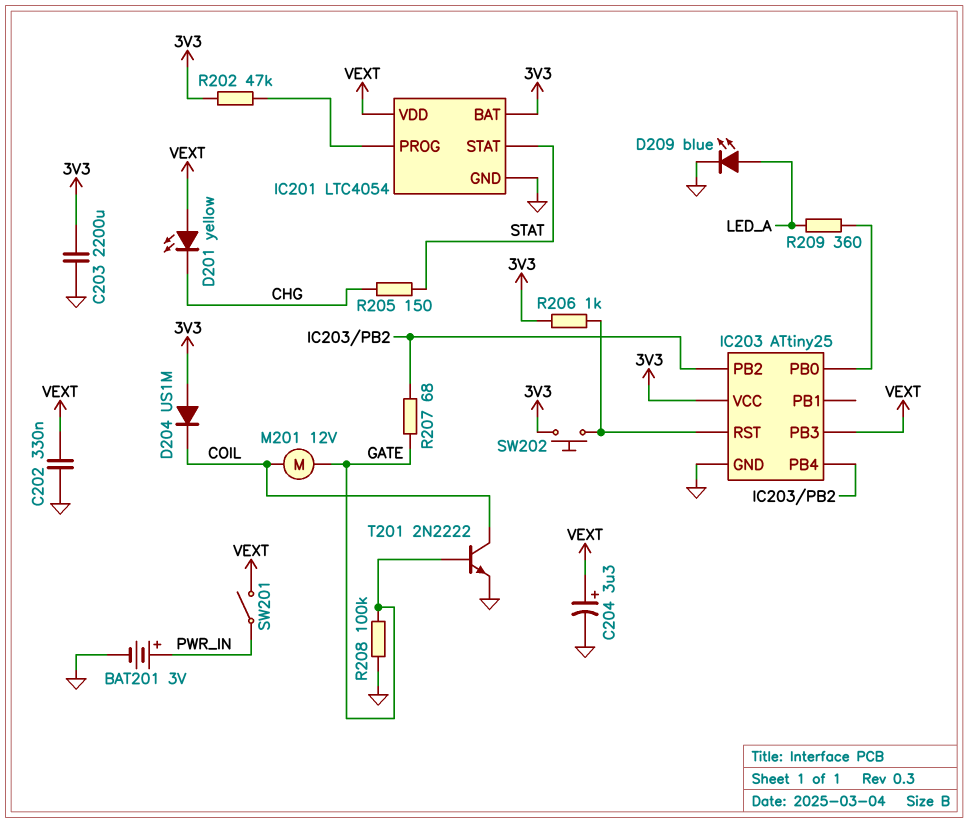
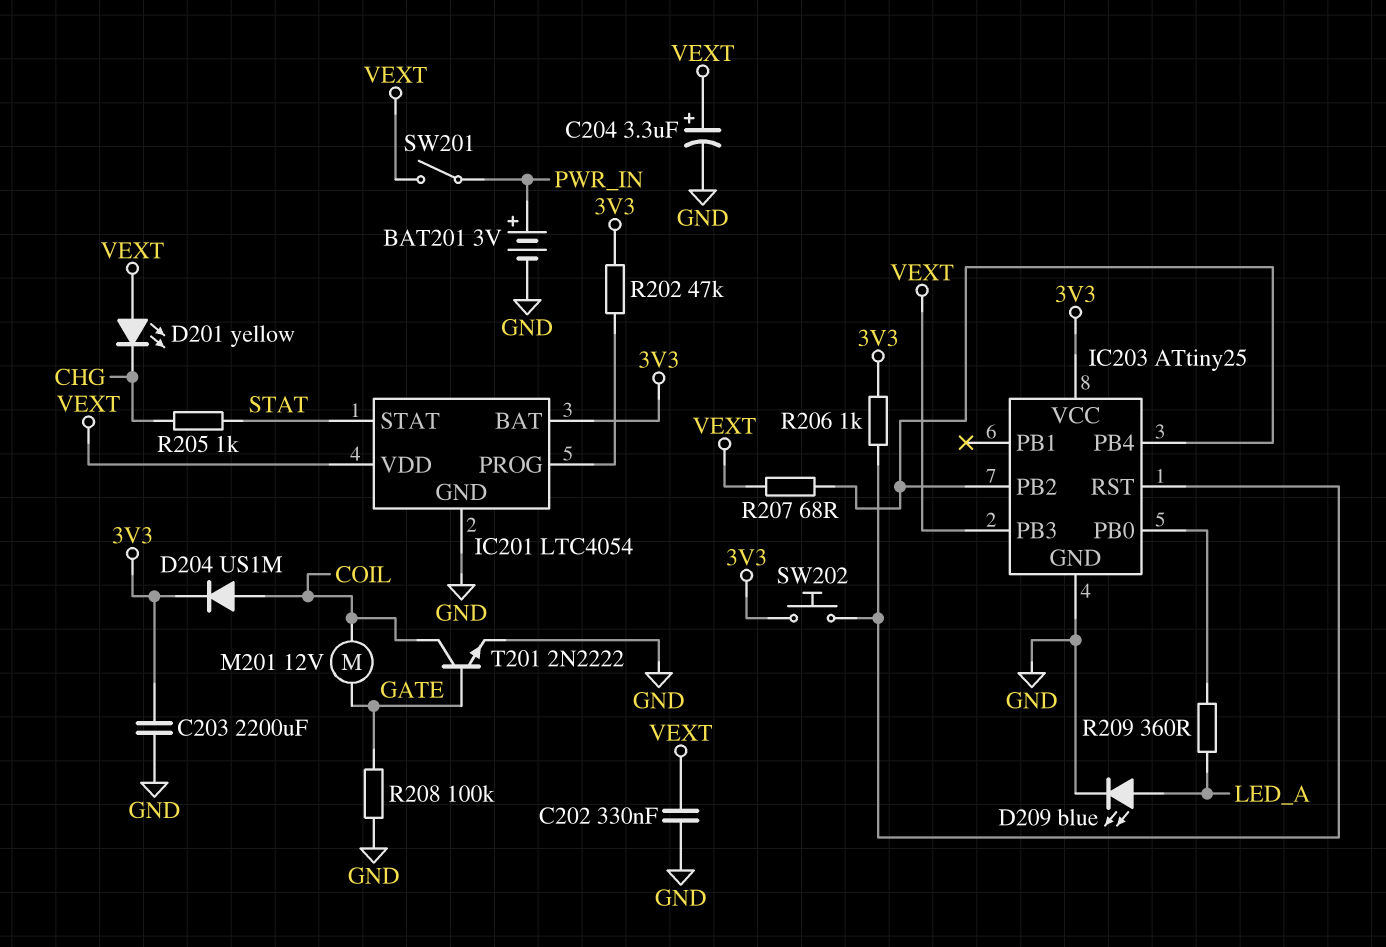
D204: diode US1M (A 3V3, K COIL) -> diode US1M (A COIL, K 3V3)
R205: 150 (CHG, STAT) -> 1k (CHG, STAT)
R207: 68 (GATE, IC203/PB2) -> 68 (IC203/PB2, VEXT)

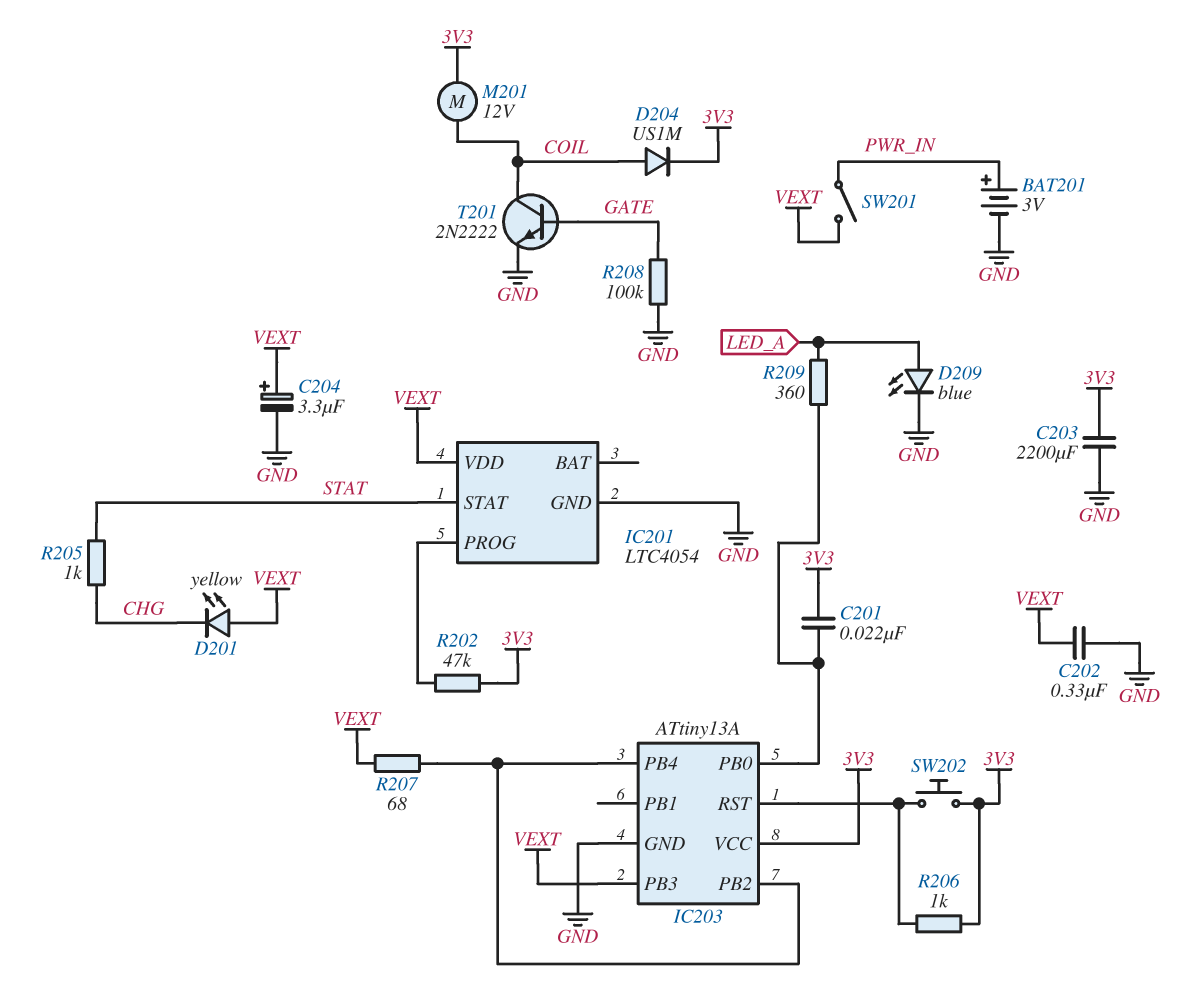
C201: none -> 22nF (3V3, IC203/PB0)
IC201 pin BAT: 3V3 -> none
IC203: ATtiny25 -> ATtiny13A
M201: motor 12V (COIL, GATE) -> motor 12V (3V3, COIL)

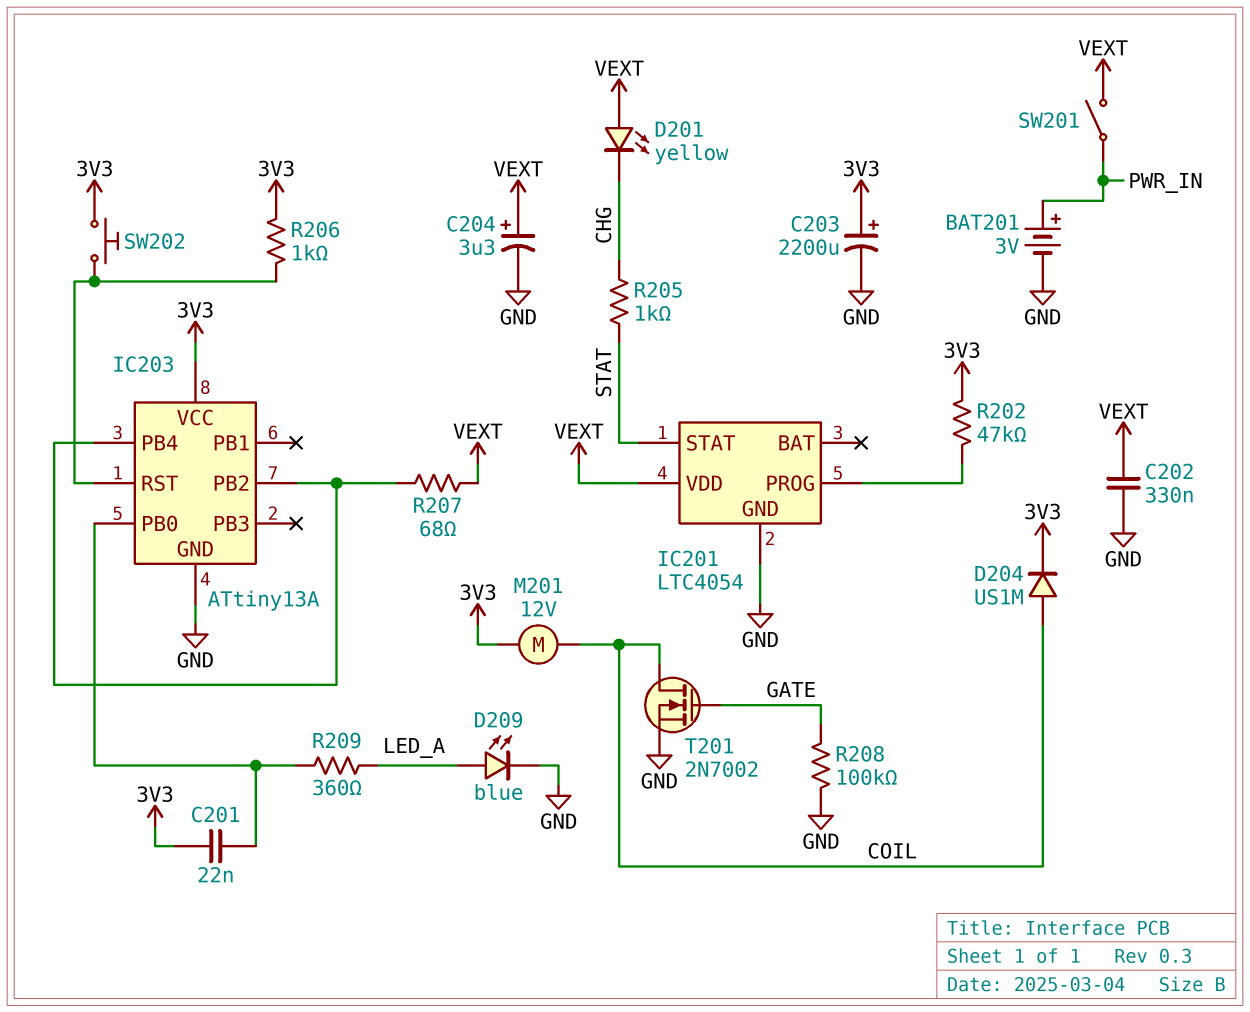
C203: 2200uF (3V3, GND) -> 2200uF (plus 3V3, minus GND)
IC203 pin PB3: VEXT -> none
T201: NPN 2N2222 (B GATE, C COIL, E GND) -> NMOS 2N7002 (G GATE, D COIL, S GND)

